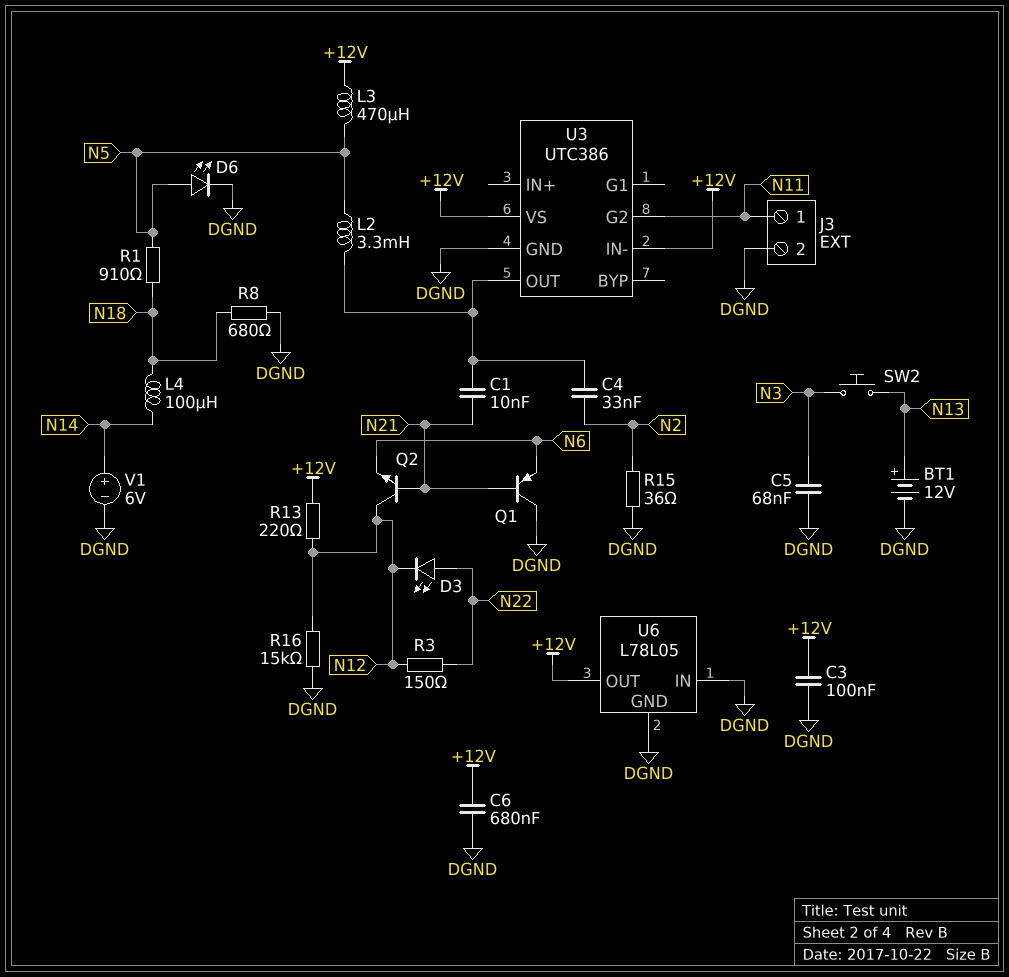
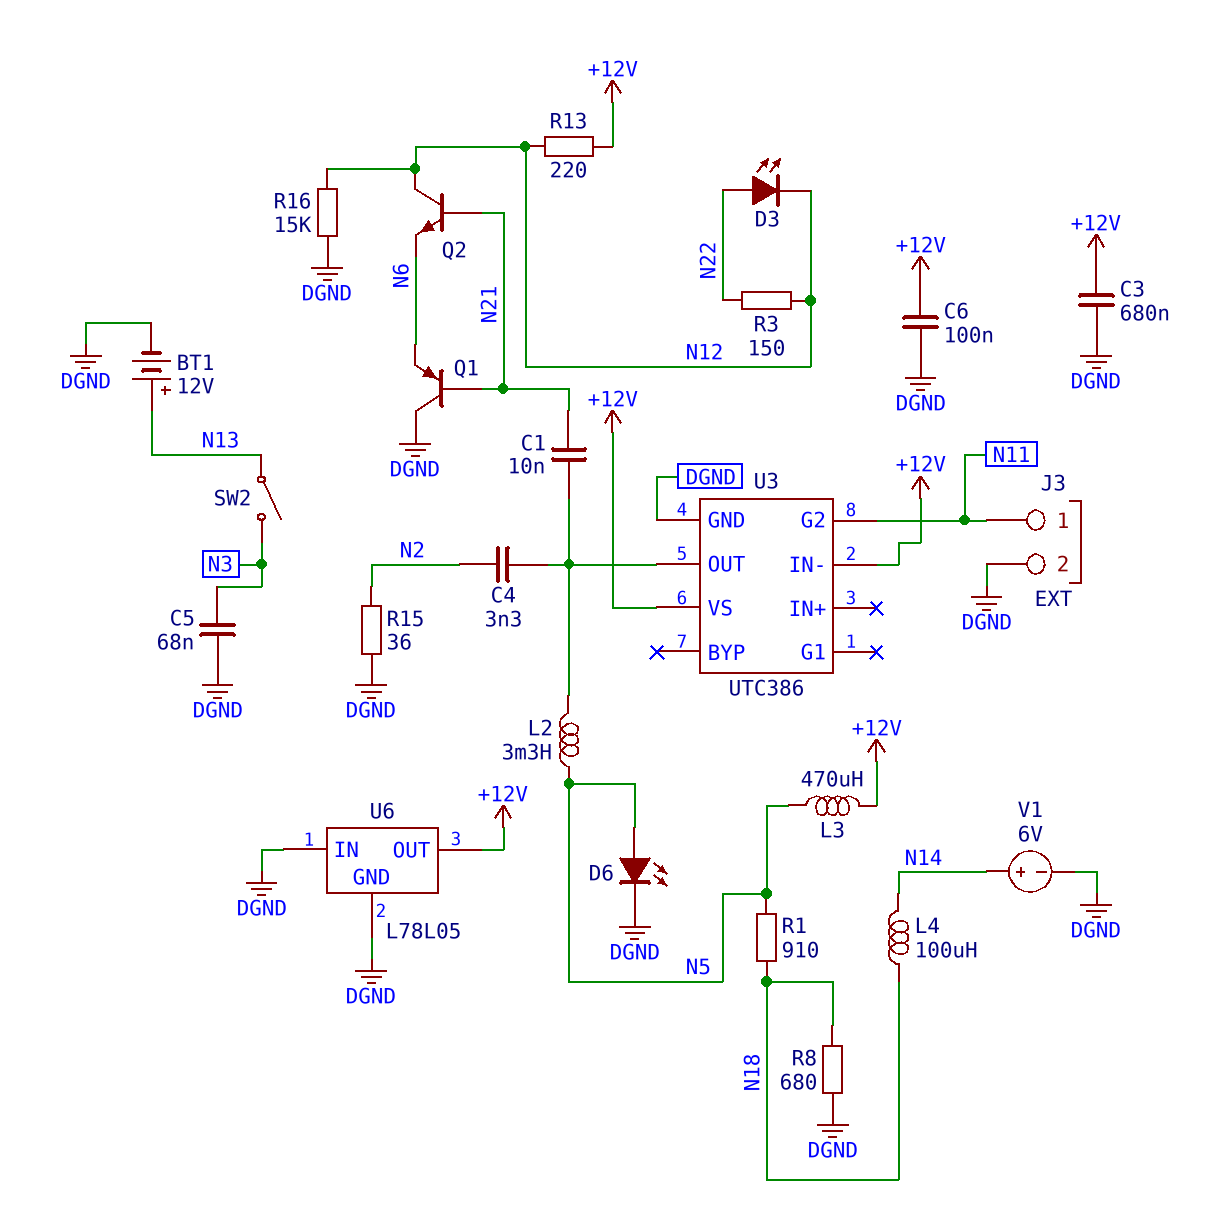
C3: 100nF (+12V, DGND) -> 680nF (+12V, DGND)
C4: 33nF (N2, U3/OUT) -> 3.3nF (N2, U3/OUT)
C6: 680nF (+12V, DGND) -> 100nF (+12V, DGND)
SW2: button (N3, N13) -> switch (N3, N13)

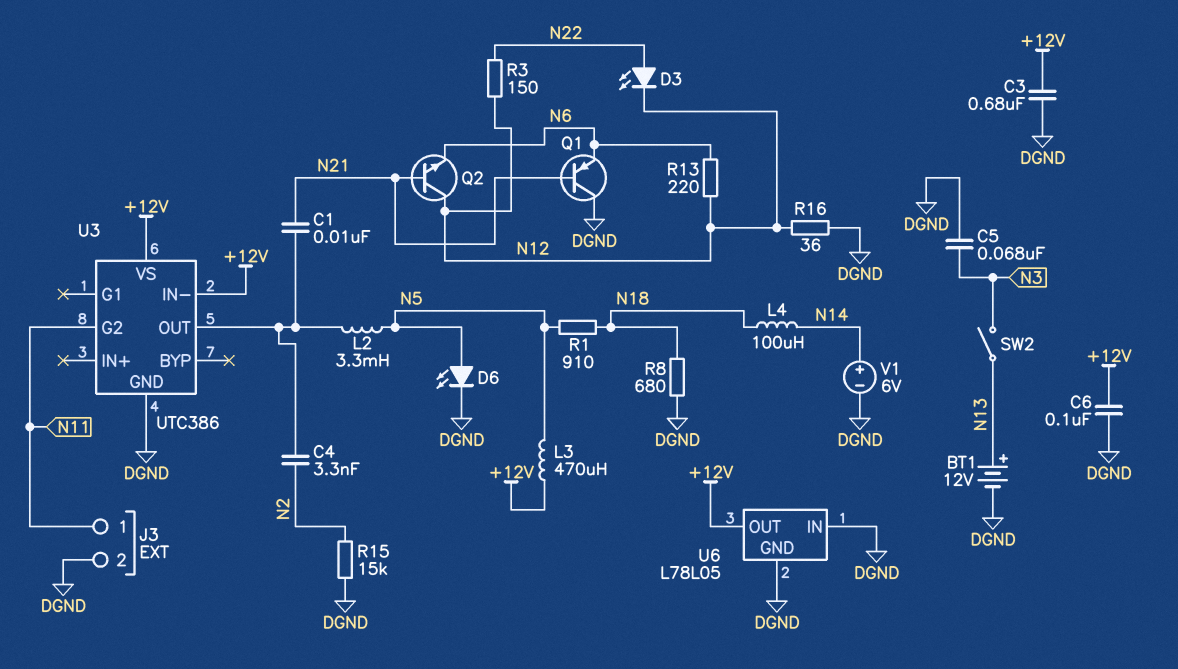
R13: 220 (+12V, N12) -> 220 (N6, N12)
R15: 36 (DGND, N2) -> 15k (DGND, N2)
R16: 15k (DGND, N12) -> 36 (DGND, N12)

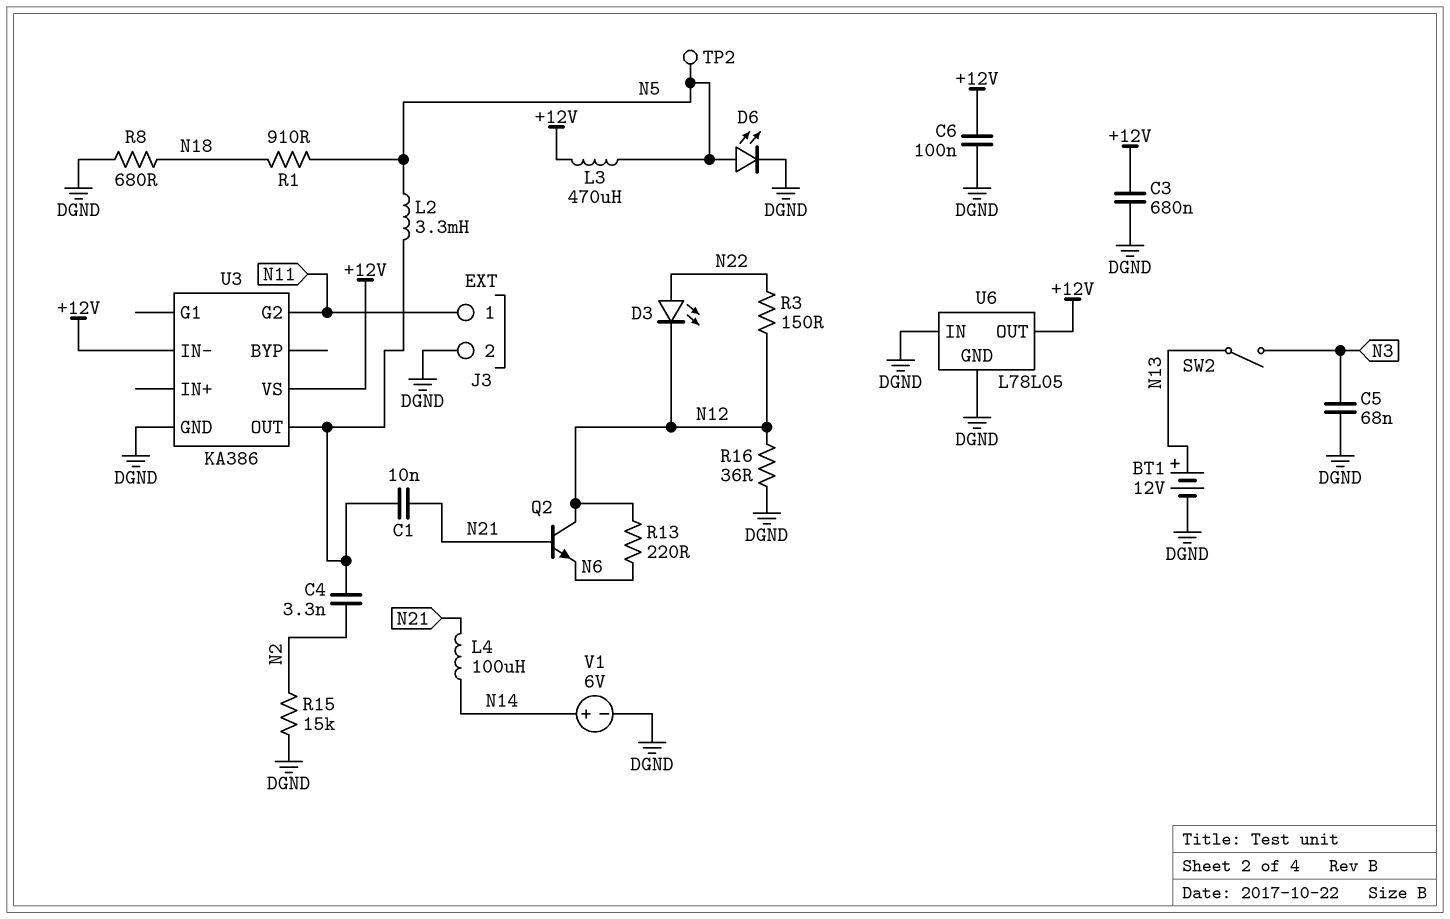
L4: 100uH (N14, N18) -> 100uH (N14, N21)
Q1: PNP (B N21, C DGND, E N6) -> none
TP2: none -> test point (N5)
U3: UTC386 -> KA386

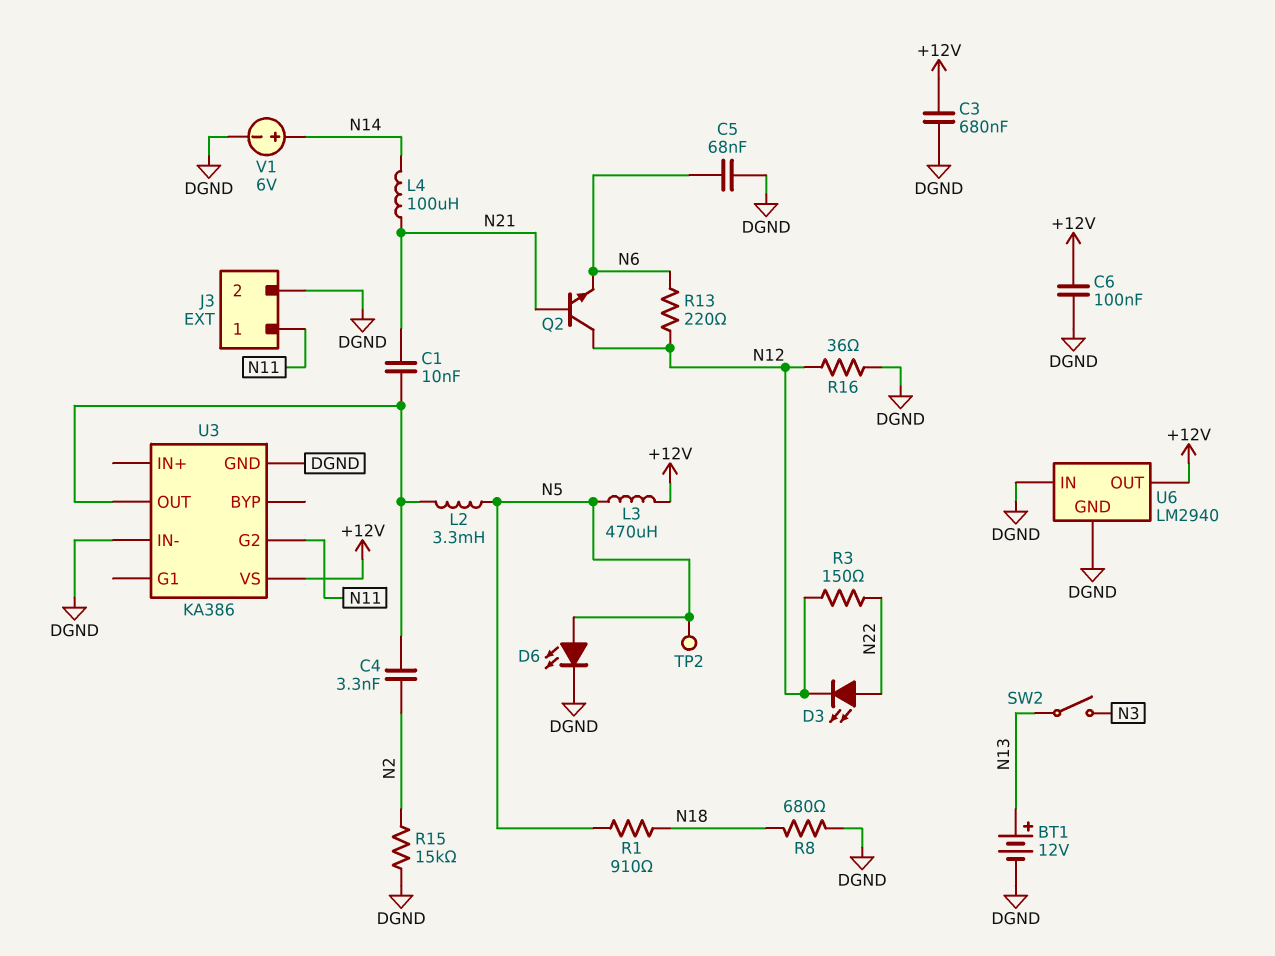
C5: 68nF (DGND, N3) -> 68nF (DGND, N6)
U3 pin IN-: +12V -> DGND
U6: L78L05 -> LM2940

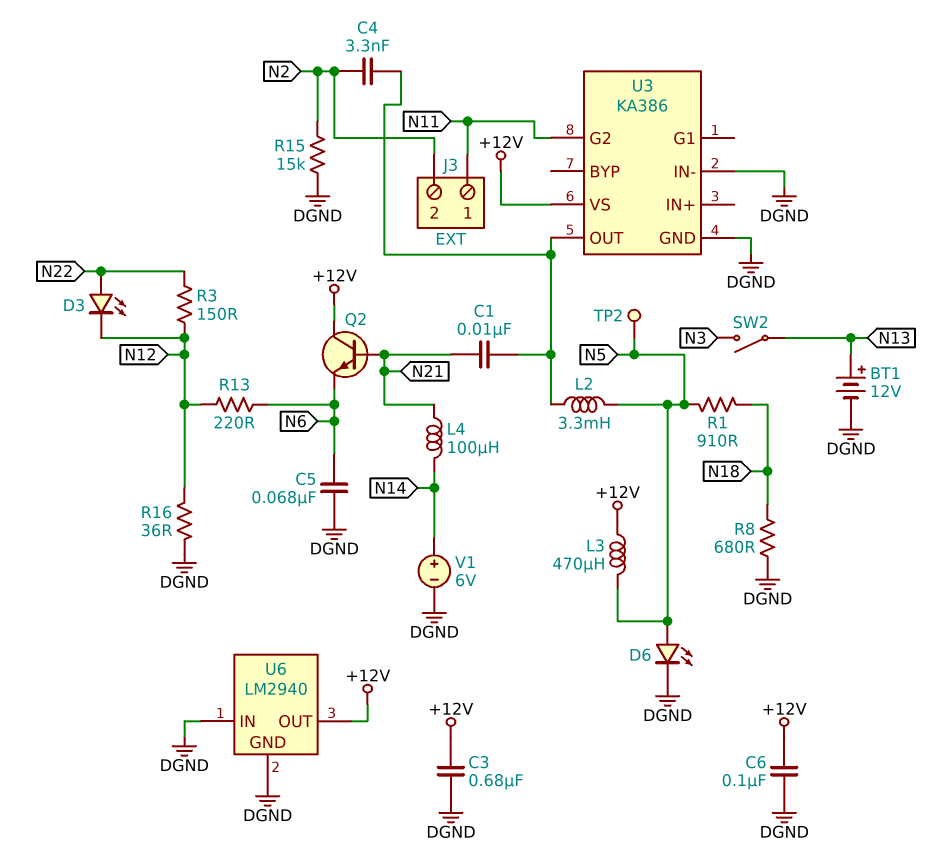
J3 pin 2: DGND -> N2
Q2: NPN (B N21, C N12, E N6) -> NPN (B N21, C +12V, E N6)

